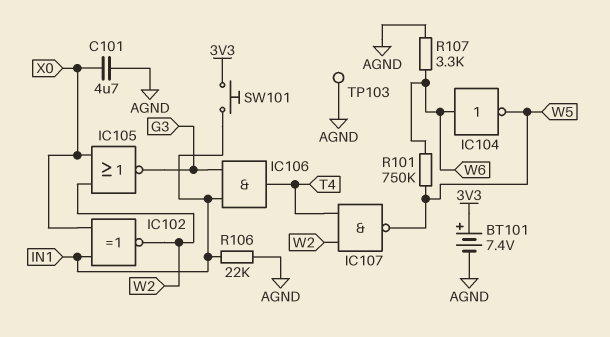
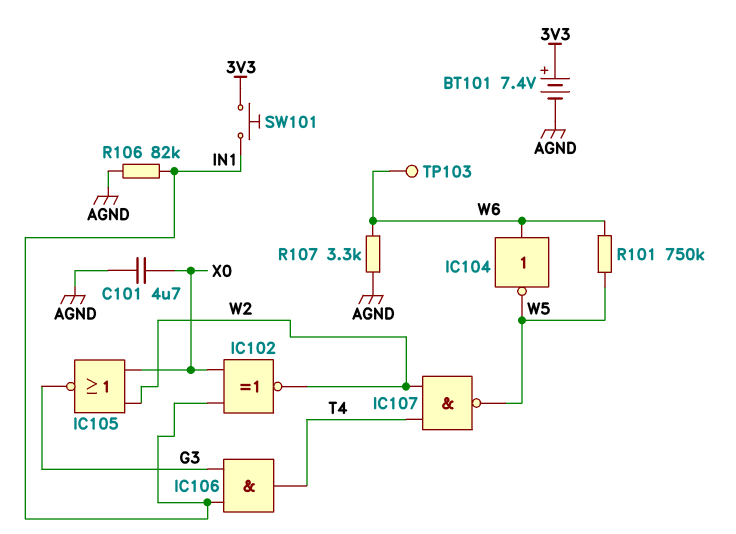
R106: 22k (AGND, IN1) -> 82k (AGND, IN1)
TP103: test point (AGND) -> test point (W6)

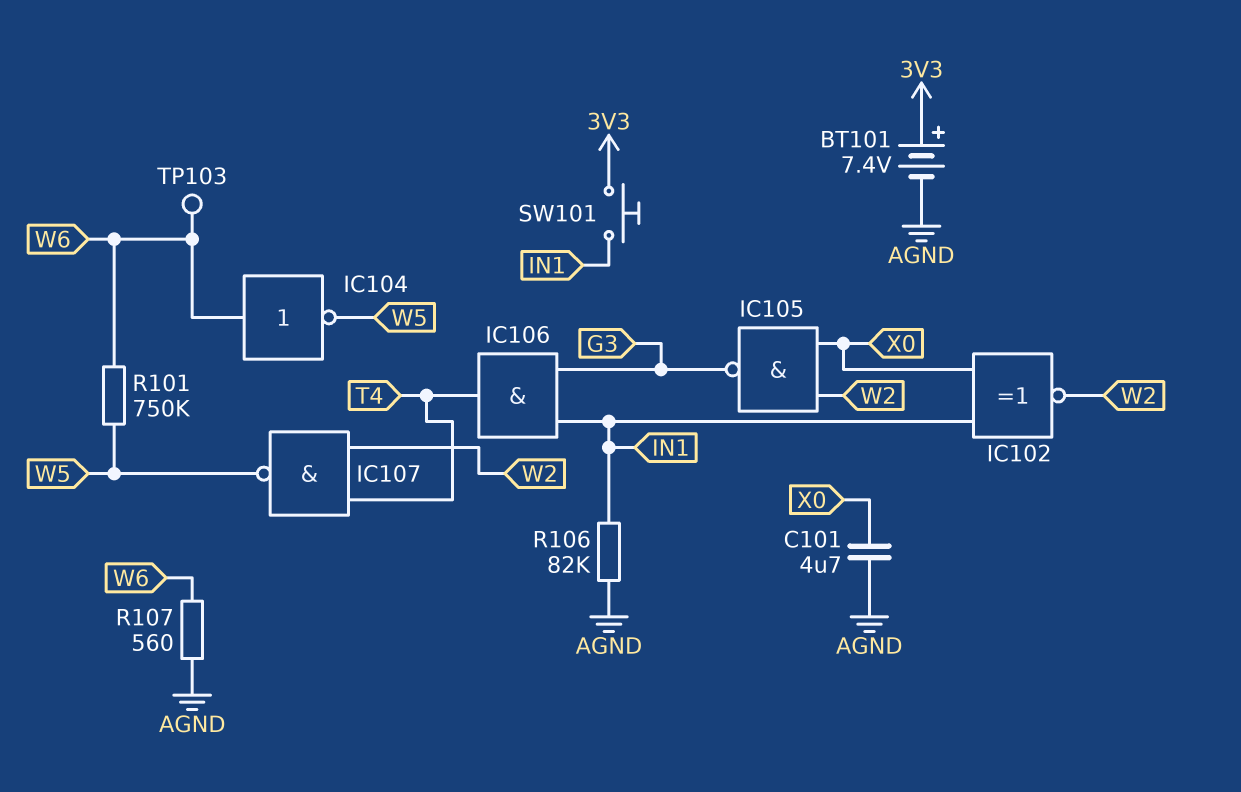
IC105: NOR (in W2, in X0, out G3) -> NAND (in W2, in X0, out G3)
R107: 3.3k (AGND, W6) -> 560 (AGND, W6)

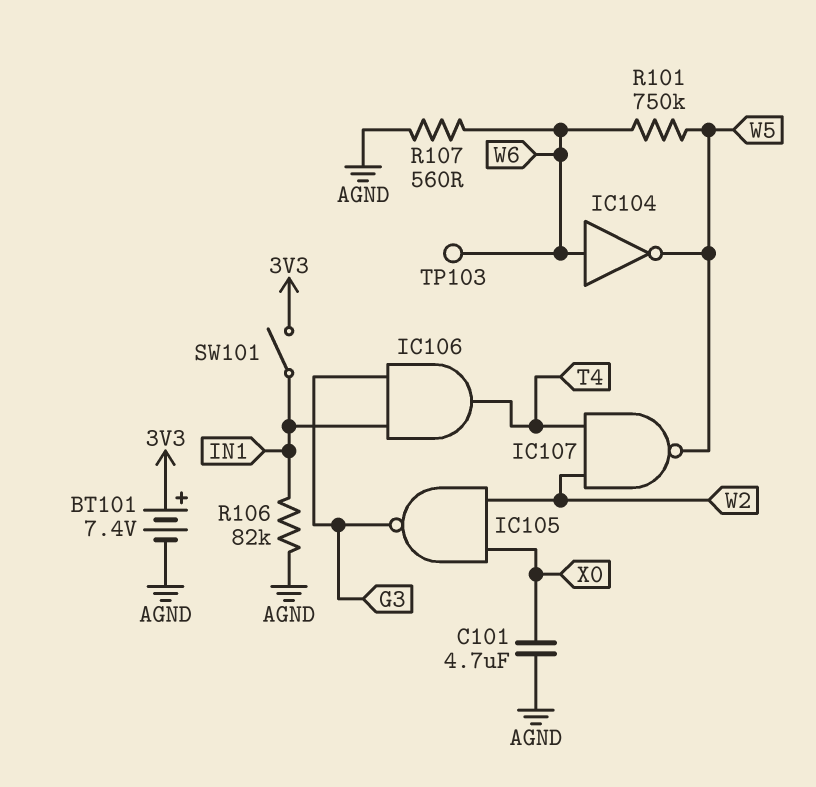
IC102: XNOR (in IN1, in X0, out W2) -> none
SW101: button (3V3, IN1) -> switch (3V3, IN1)

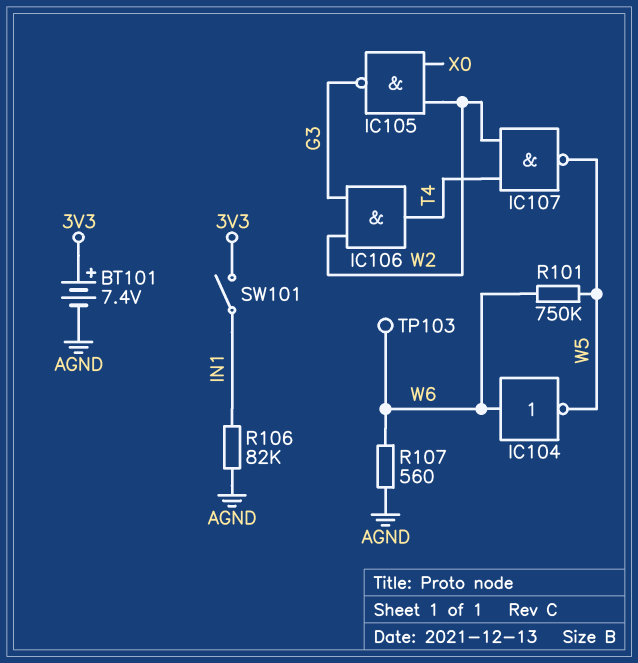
C101: 4.7uF (AGND, X0) -> none
IC106: AND (in G3, in IN1, out T4) -> AND (in G3, in W2, out T4)

